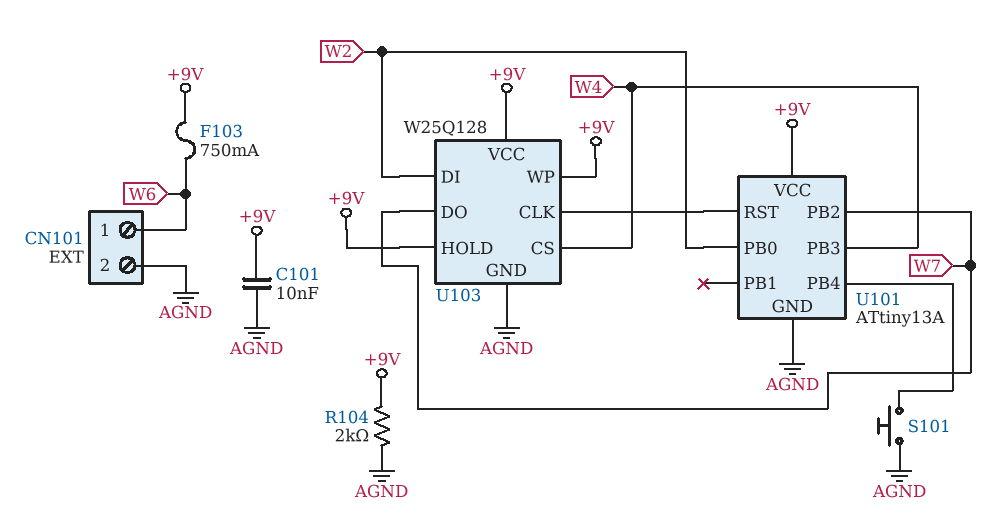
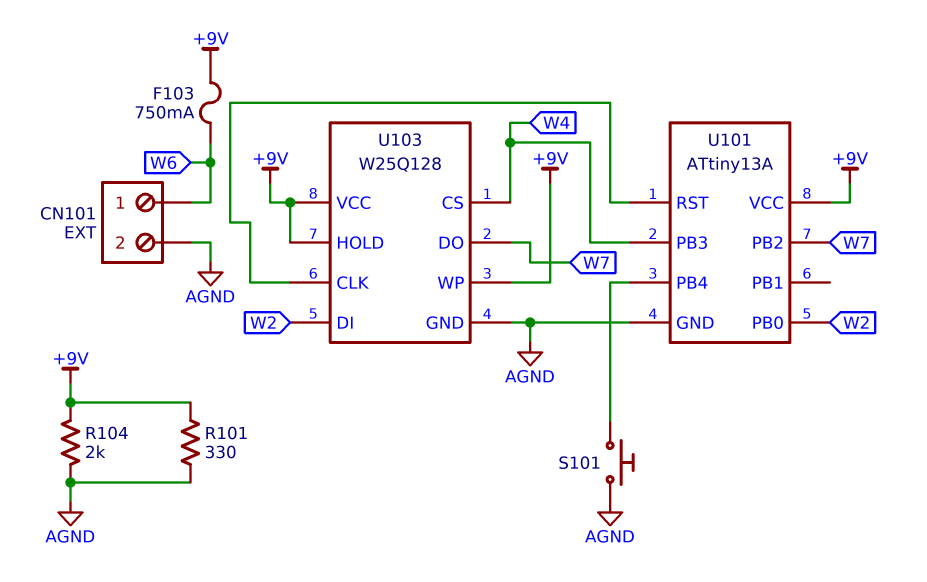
C101: 10nF (+9V, AGND) -> none
R101: none -> 330 (+9V, AGND)

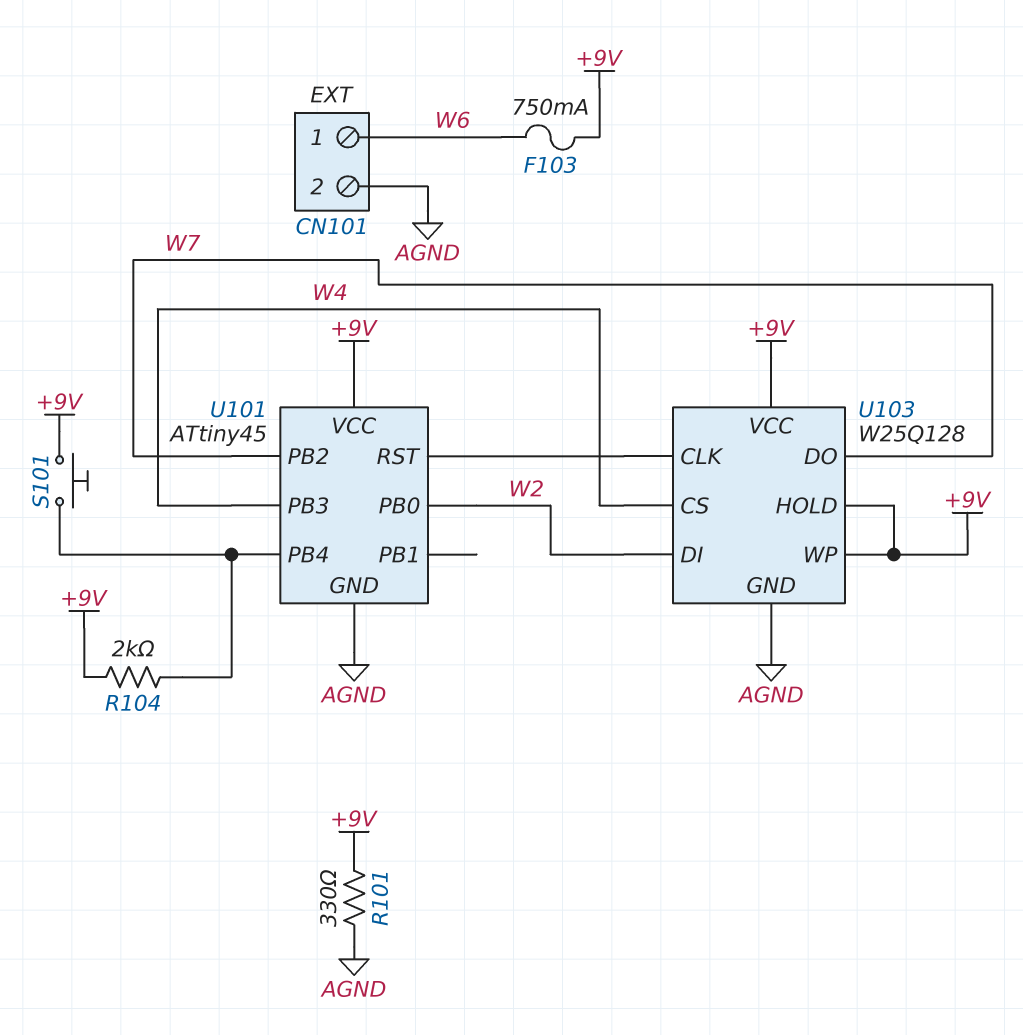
R104: 2k (+9V, AGND) -> 2k (+9V, U101/PB4)
S101: button (AGND, U101/PB4) -> button (+9V, U101/PB4)
U101: ATtiny13A -> ATtiny45

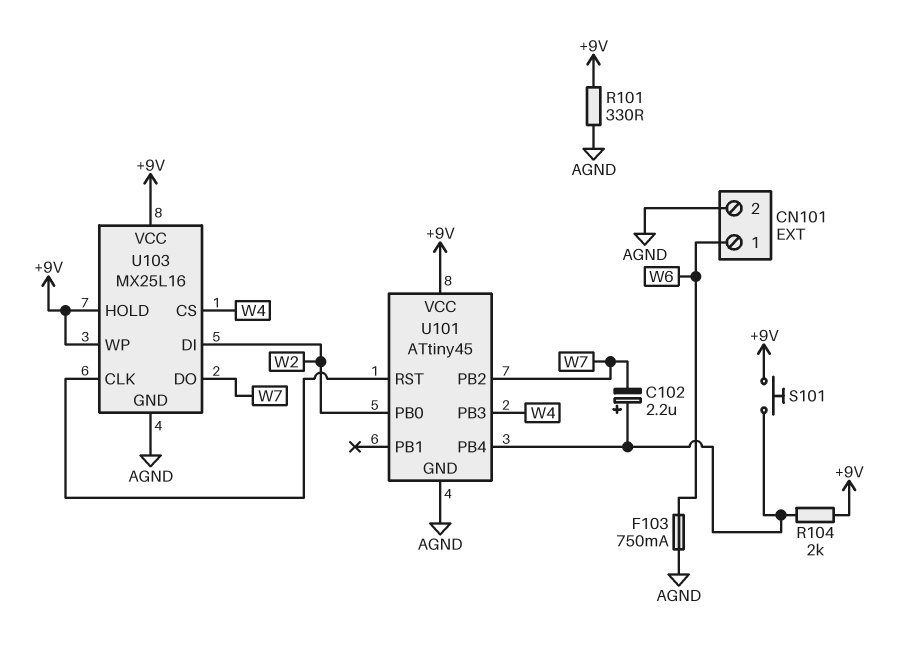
C102: none -> 2.2uF (plus U101/PB4, minus W7)
F103: 750mA (+9V, W6) -> 750mA (AGND, W6)
U103: W25Q128 -> MX25L16

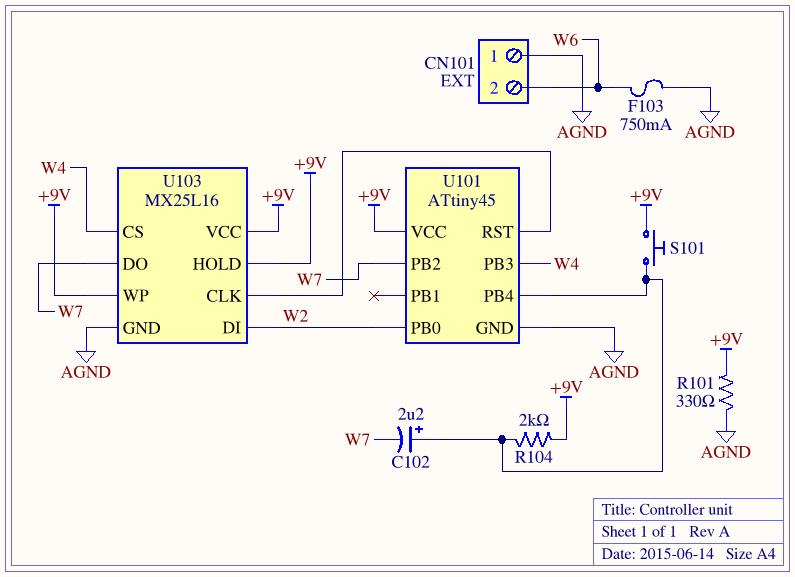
CN101 pin 1: W6 -> AGND
CN101 pin 2: AGND -> W6

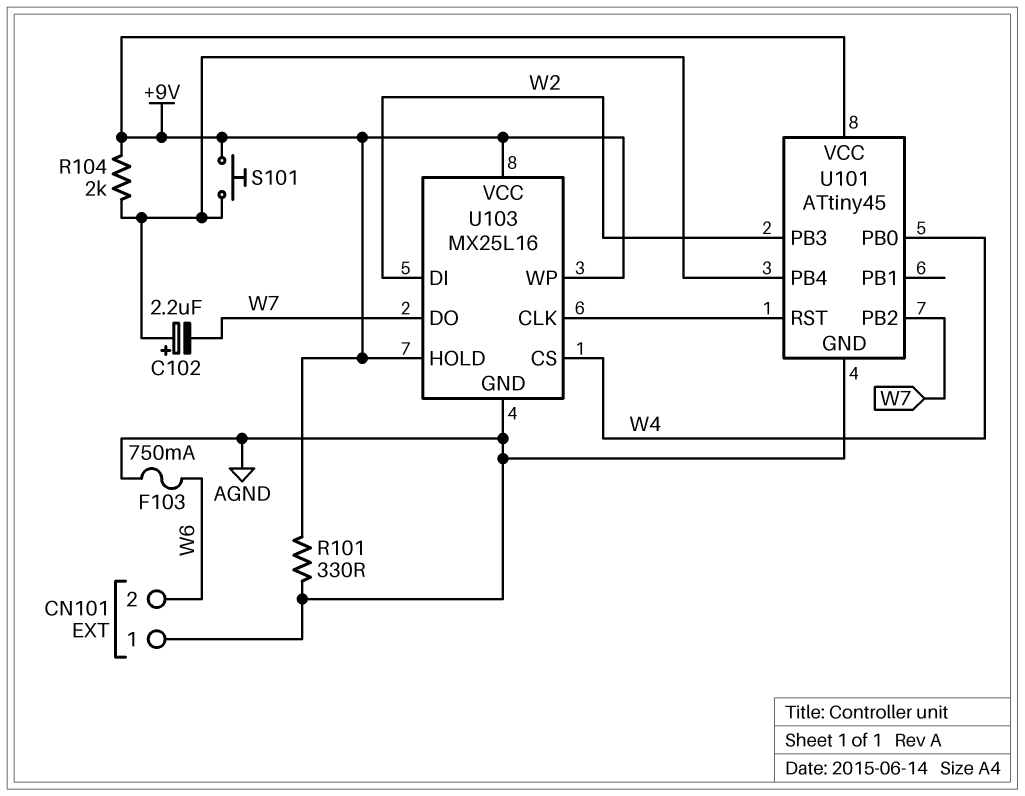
U101 pin PB0: W2 -> W4
U101 pin PB3: W4 -> W2

